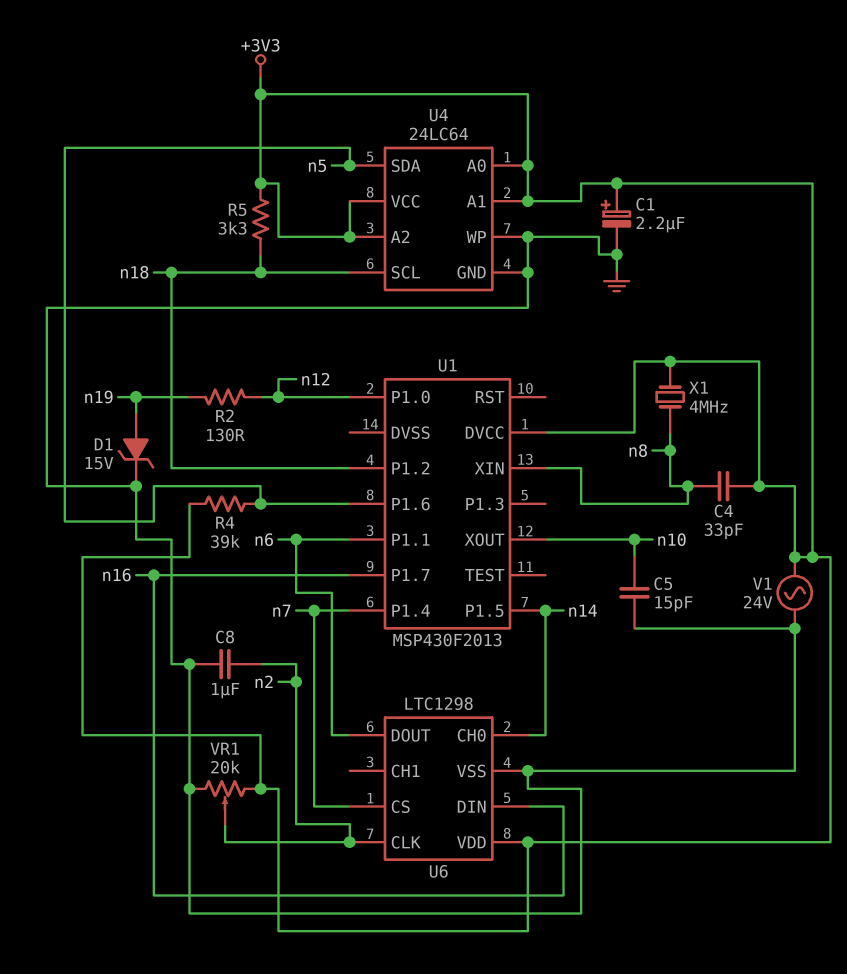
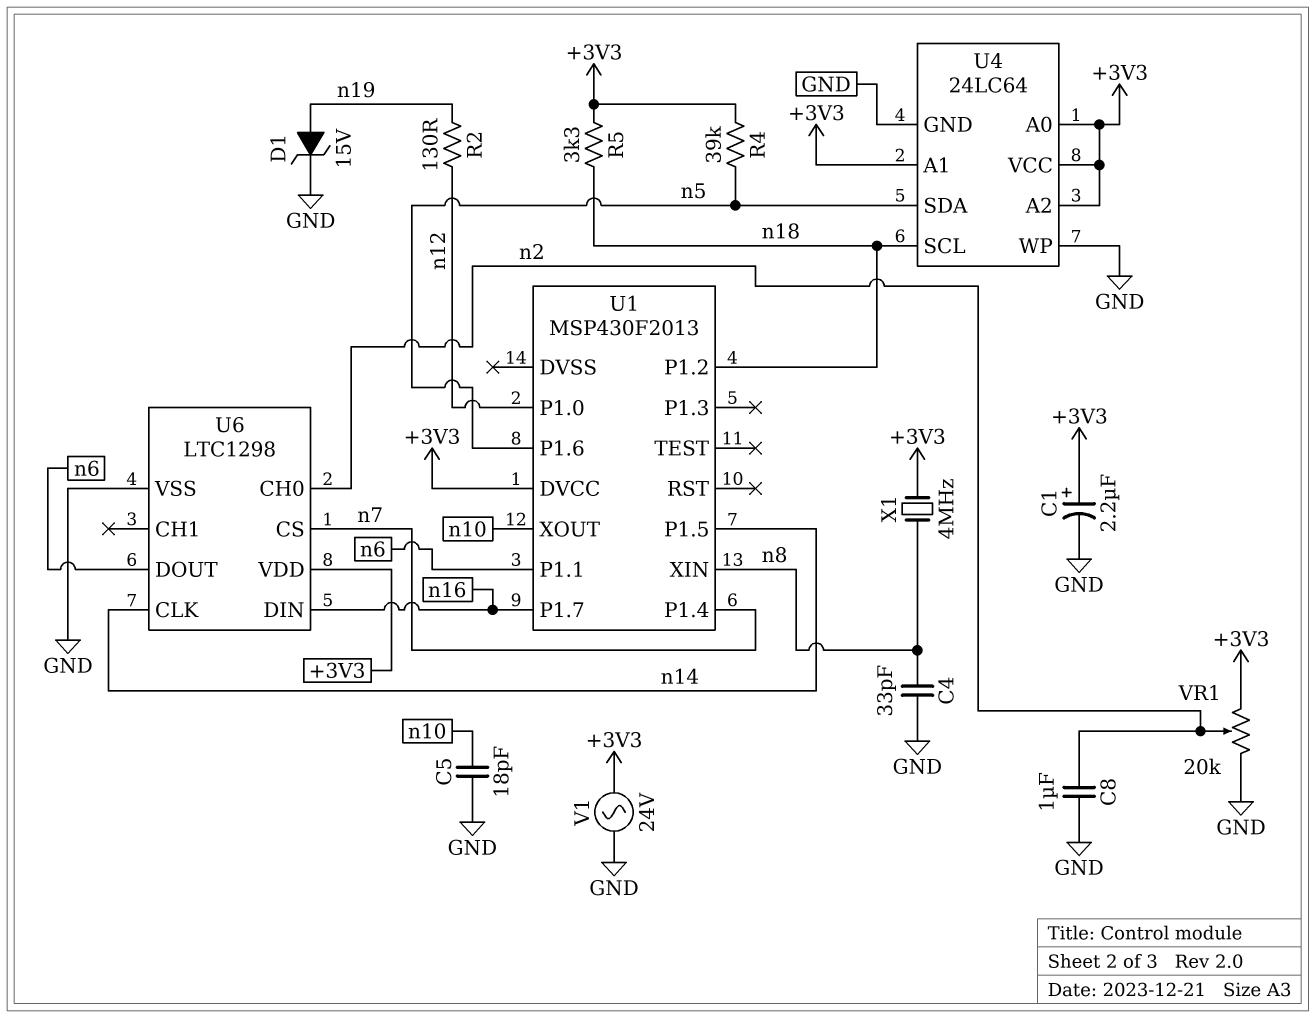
C4: 33pF (+3V3, n8) -> 33pF (GND, n8)
C5: 15pF (GND, n10) -> 18pF (GND, n10)
U6 pin CH0: n14 -> n2
U6 pin CLK: n2 -> n14

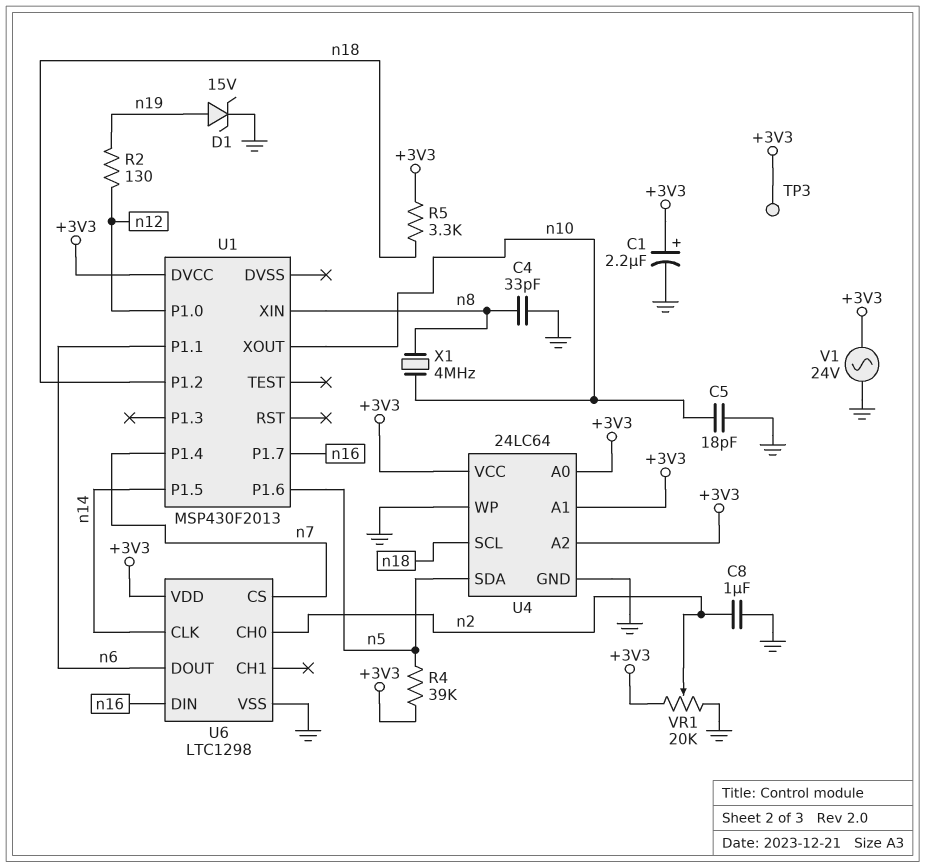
TP3: none -> test point (+3V3)
X1: 4MHz (+3V3, n8) -> 4MHz (n8, n10)

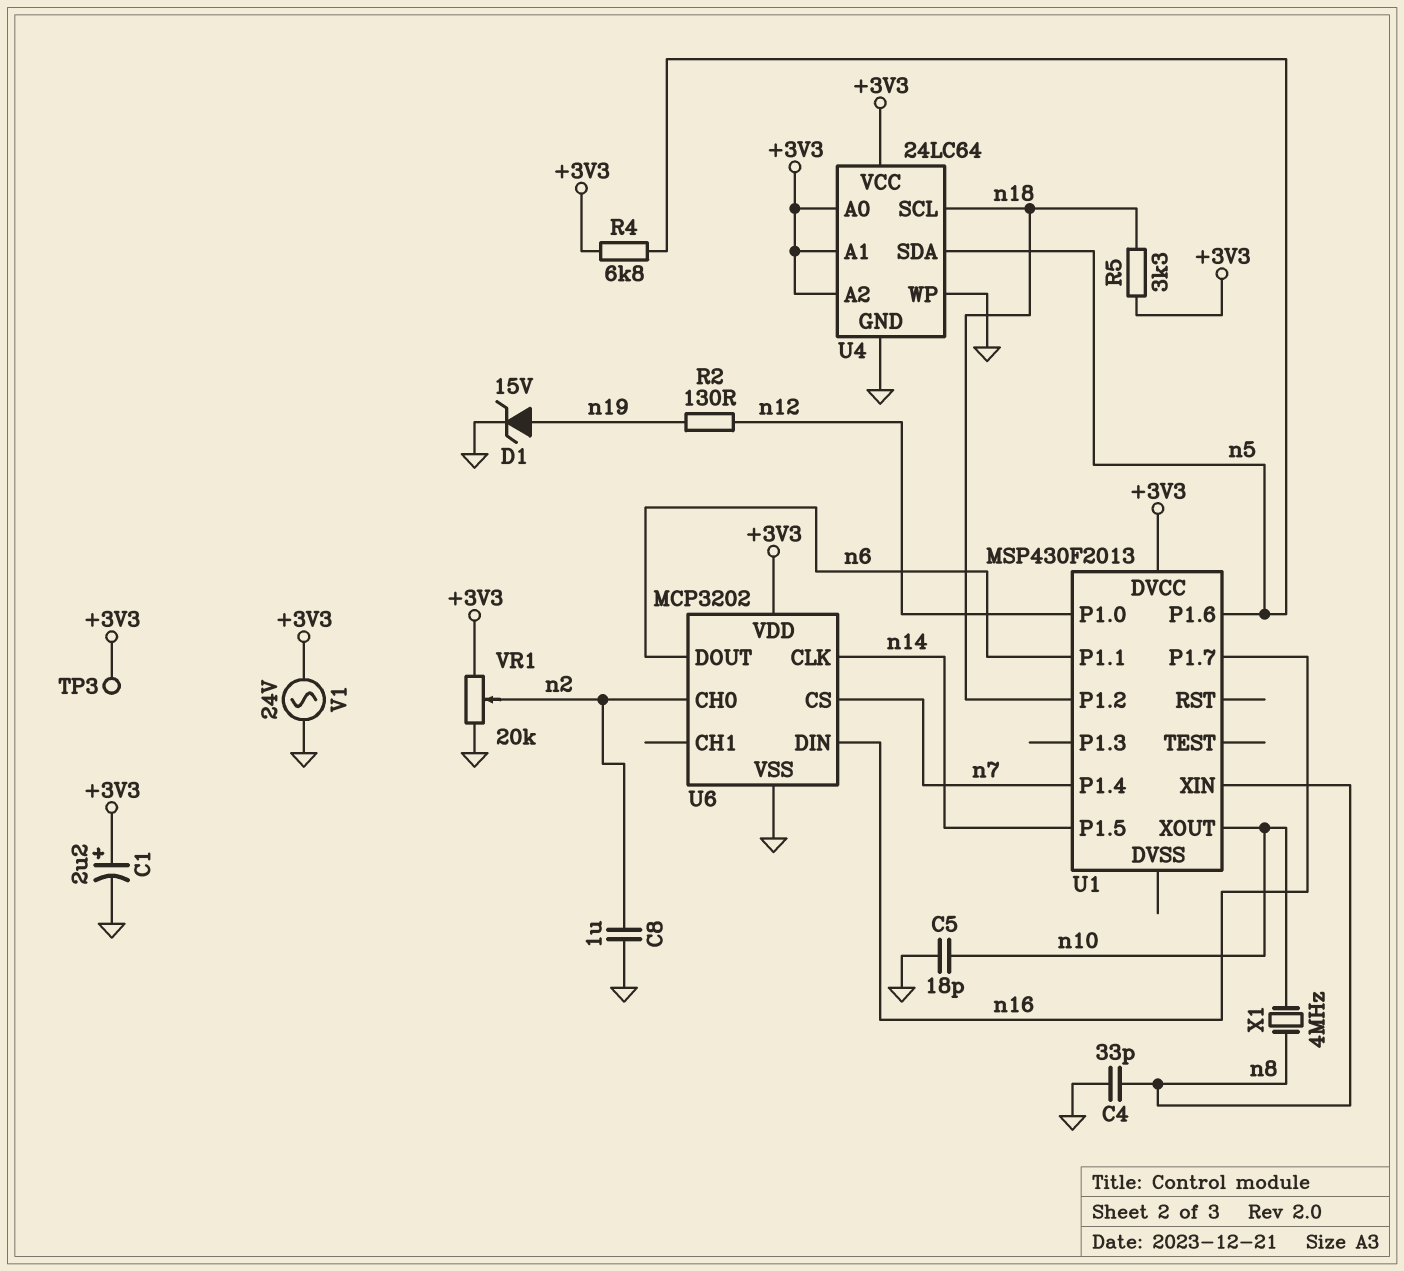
R4: 39k (+3V3, n5) -> 6.8k (+3V3, n5)
U6: LTC1298 -> MCP3202

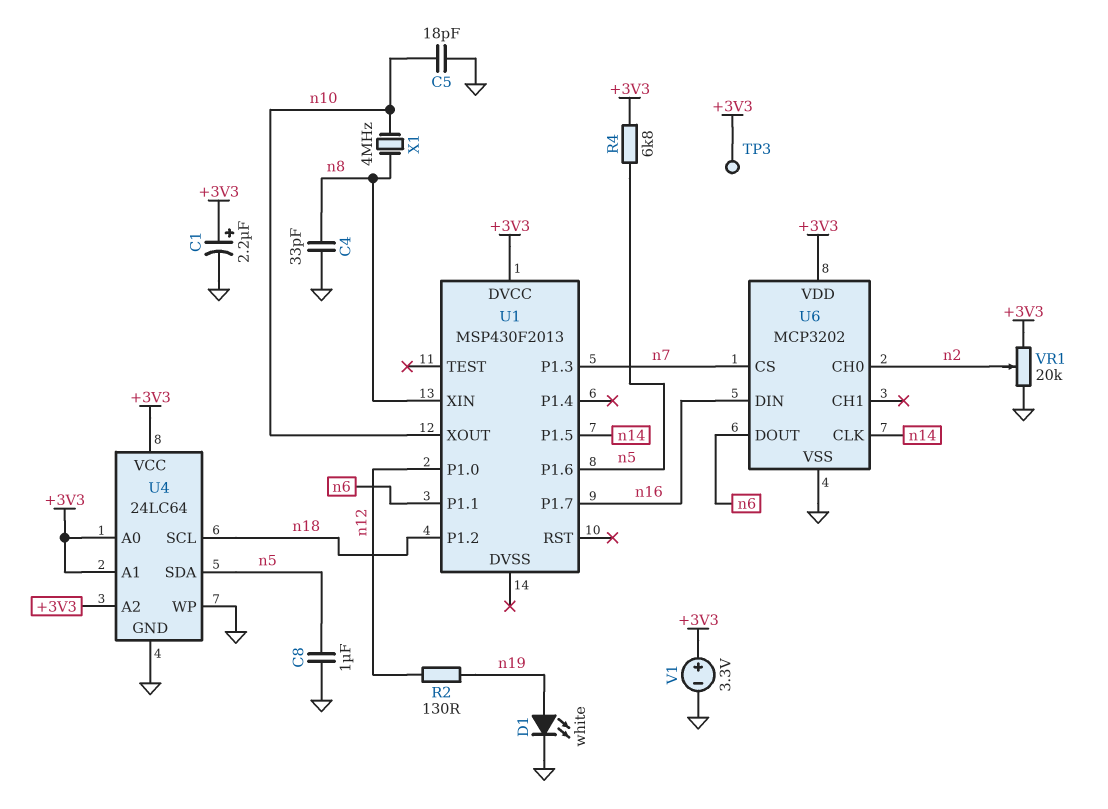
C8: 1uF (GND, n2) -> 1uF (GND, n5)
D1: zener 15V (A n19, K GND) -> LED white (A n19, K GND)
R5: 3.3k (+3V3, n18) -> none
U1 pin P1.3: none -> n7
U1 pin P1.4: n7 -> none
V1: AC 24V (+3V3, GND) -> 3.3V (plus +3V3, minus GND)

